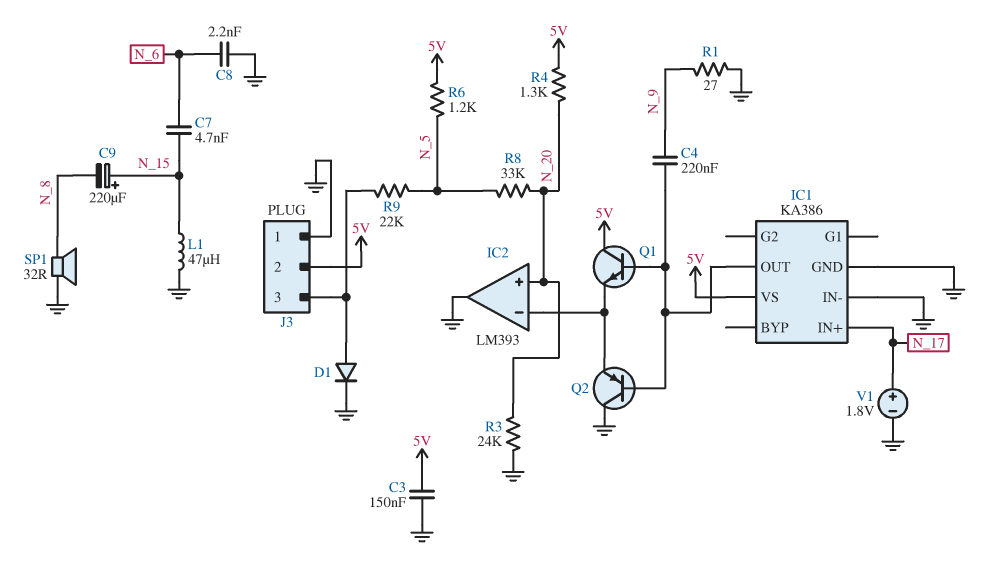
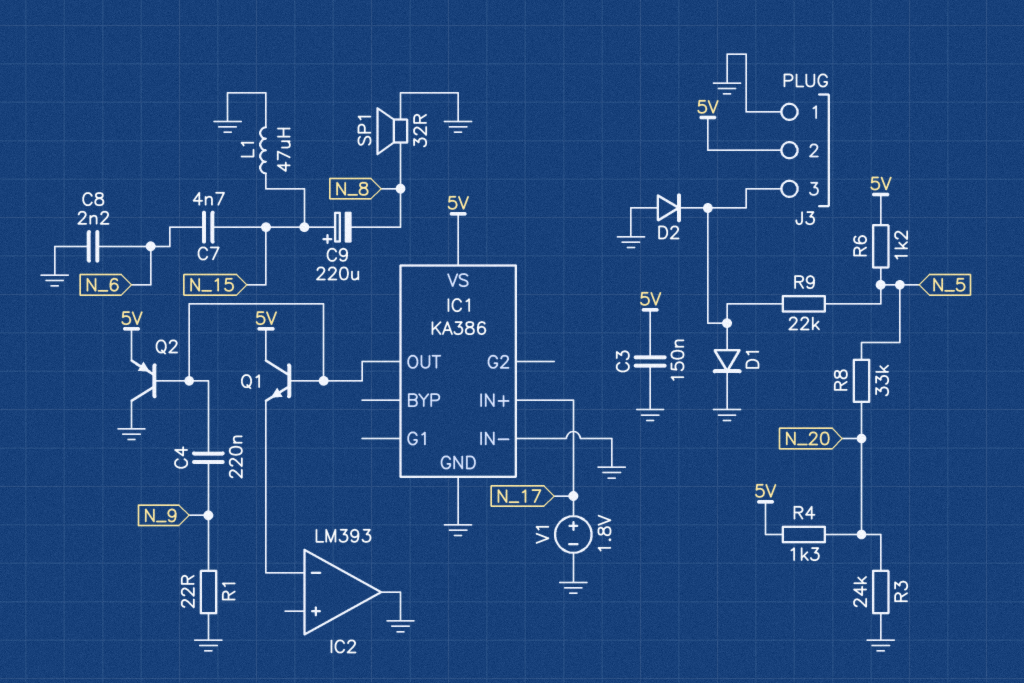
D2: none -> diode (A GND, K J3/3)
IC2 pin in+: N_20 -> none
Q2: PNP (B IC1/OUT, C GND, E IC2/in-) -> PNP (B IC1/OUT, C GND, E 5V)
R1: 27 (GND, N_9) -> 22 (GND, N_9)

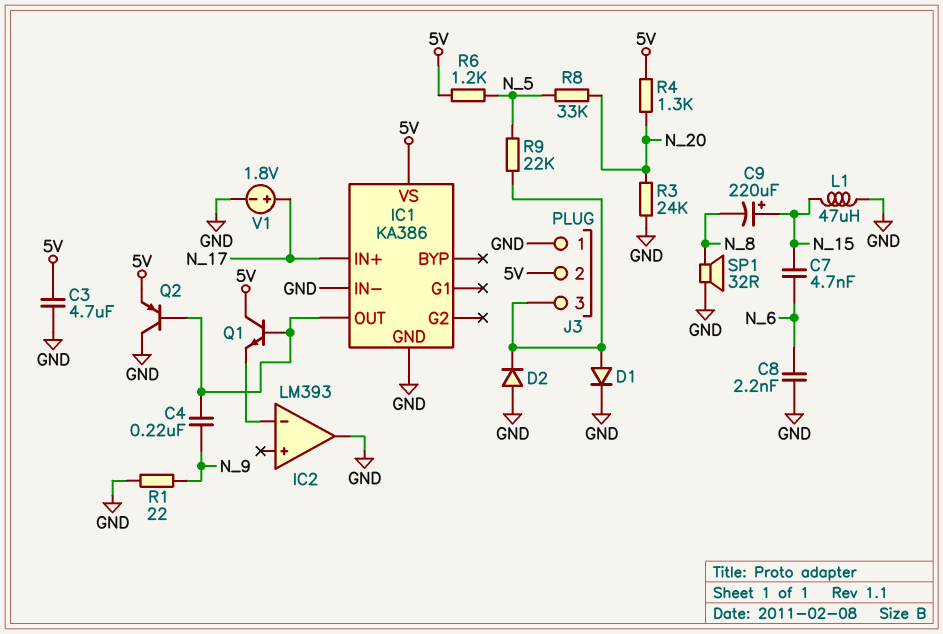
C3: 150nF (5V, GND) -> 4.7uF (5V, GND)

